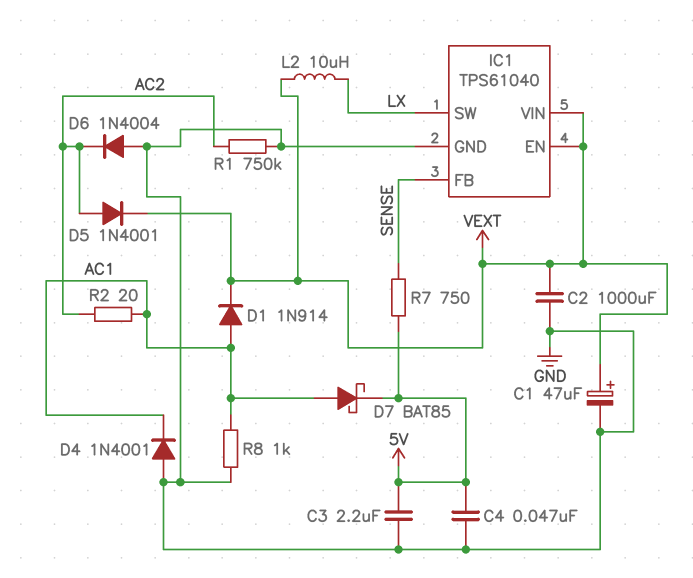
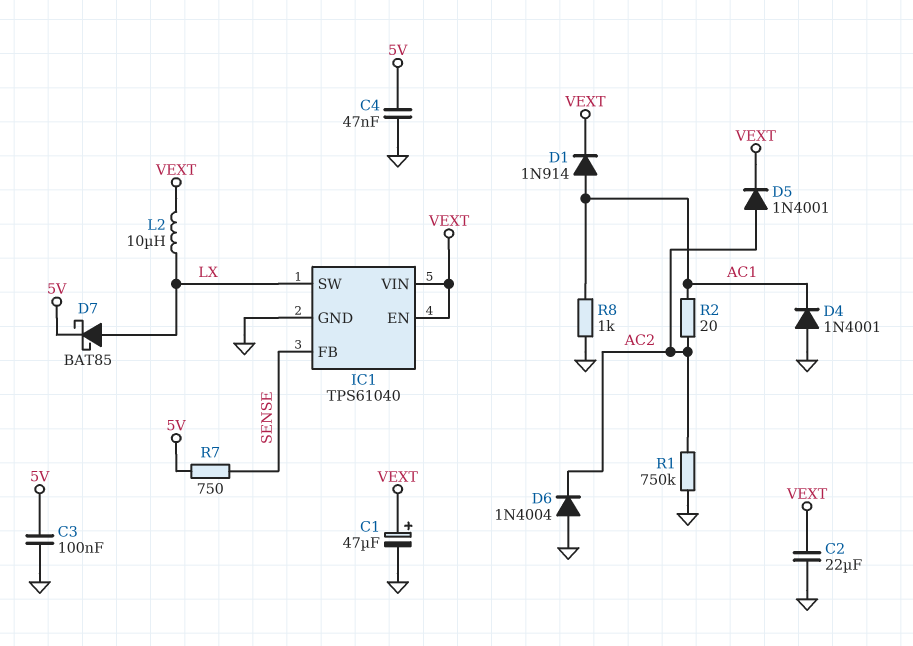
C2: 1000uF (GND, VEXT) -> 22uF (GND, VEXT)
C3: 2.2uF (5V, GND) -> 100nF (5V, GND)
D7: schottky BAT85 (A AC1, K 5V) -> schottky BAT85 (A LX, K 5V)

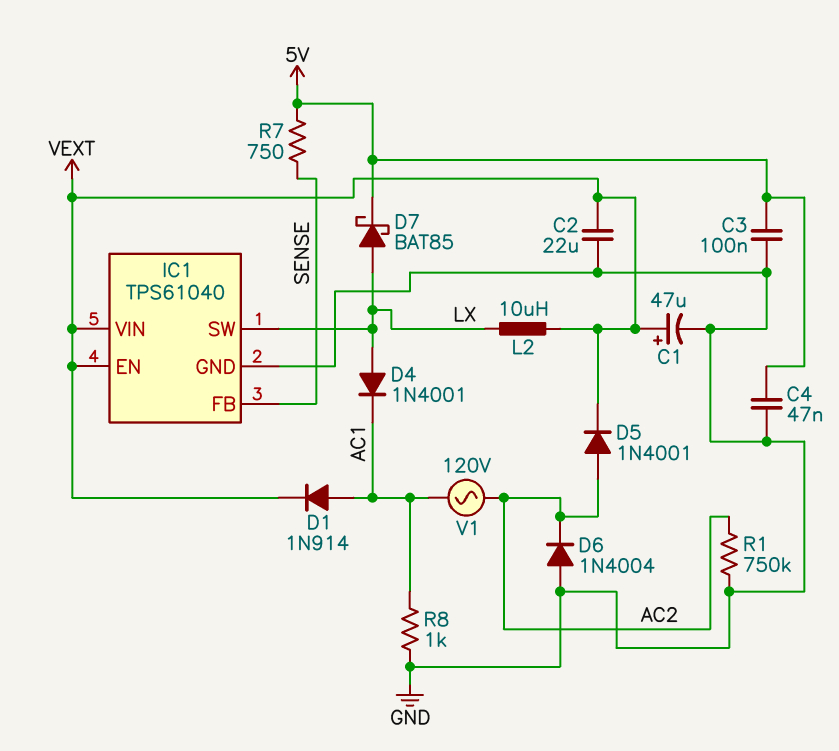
D4: diode 1N4001 (A GND, K AC1) -> diode 1N4001 (A LX, K AC1)
R2: 20 (AC1, AC2) -> none
V1: none -> AC 120V (AC1, AC2)

